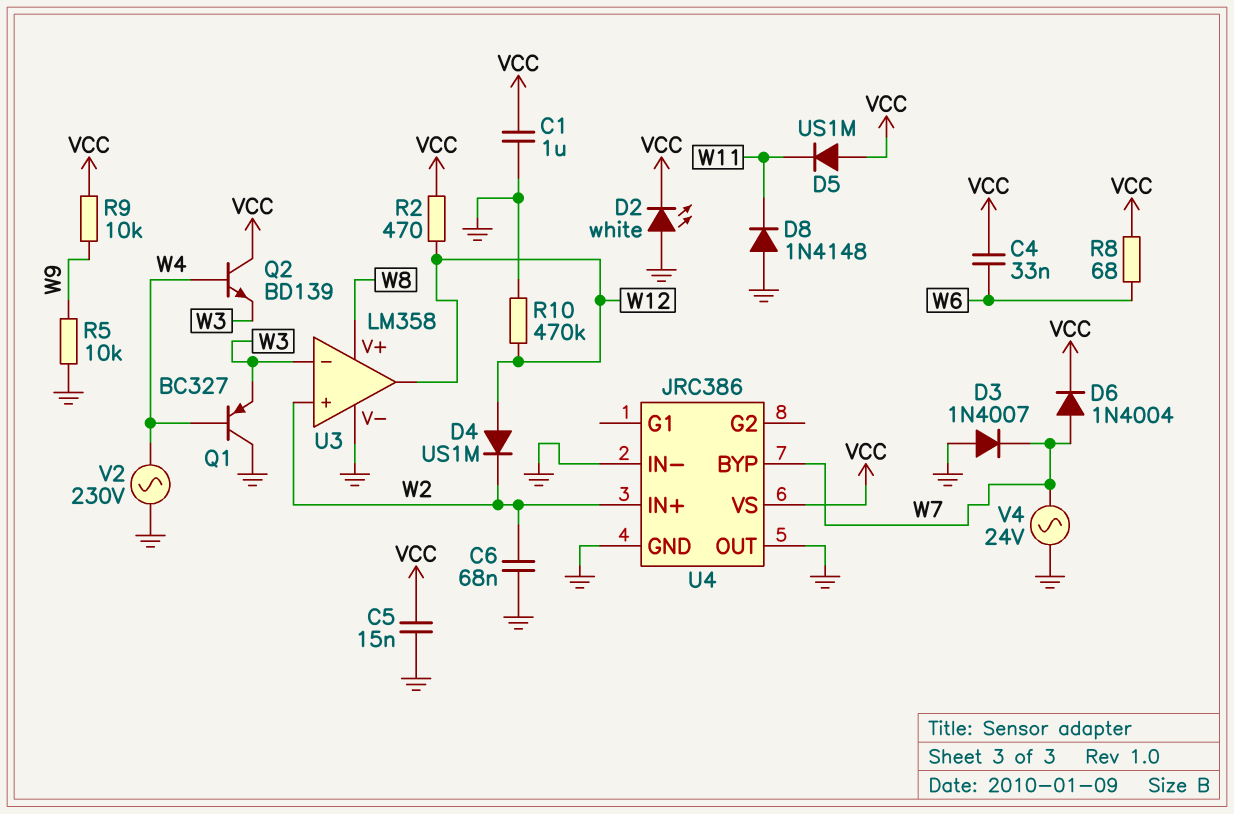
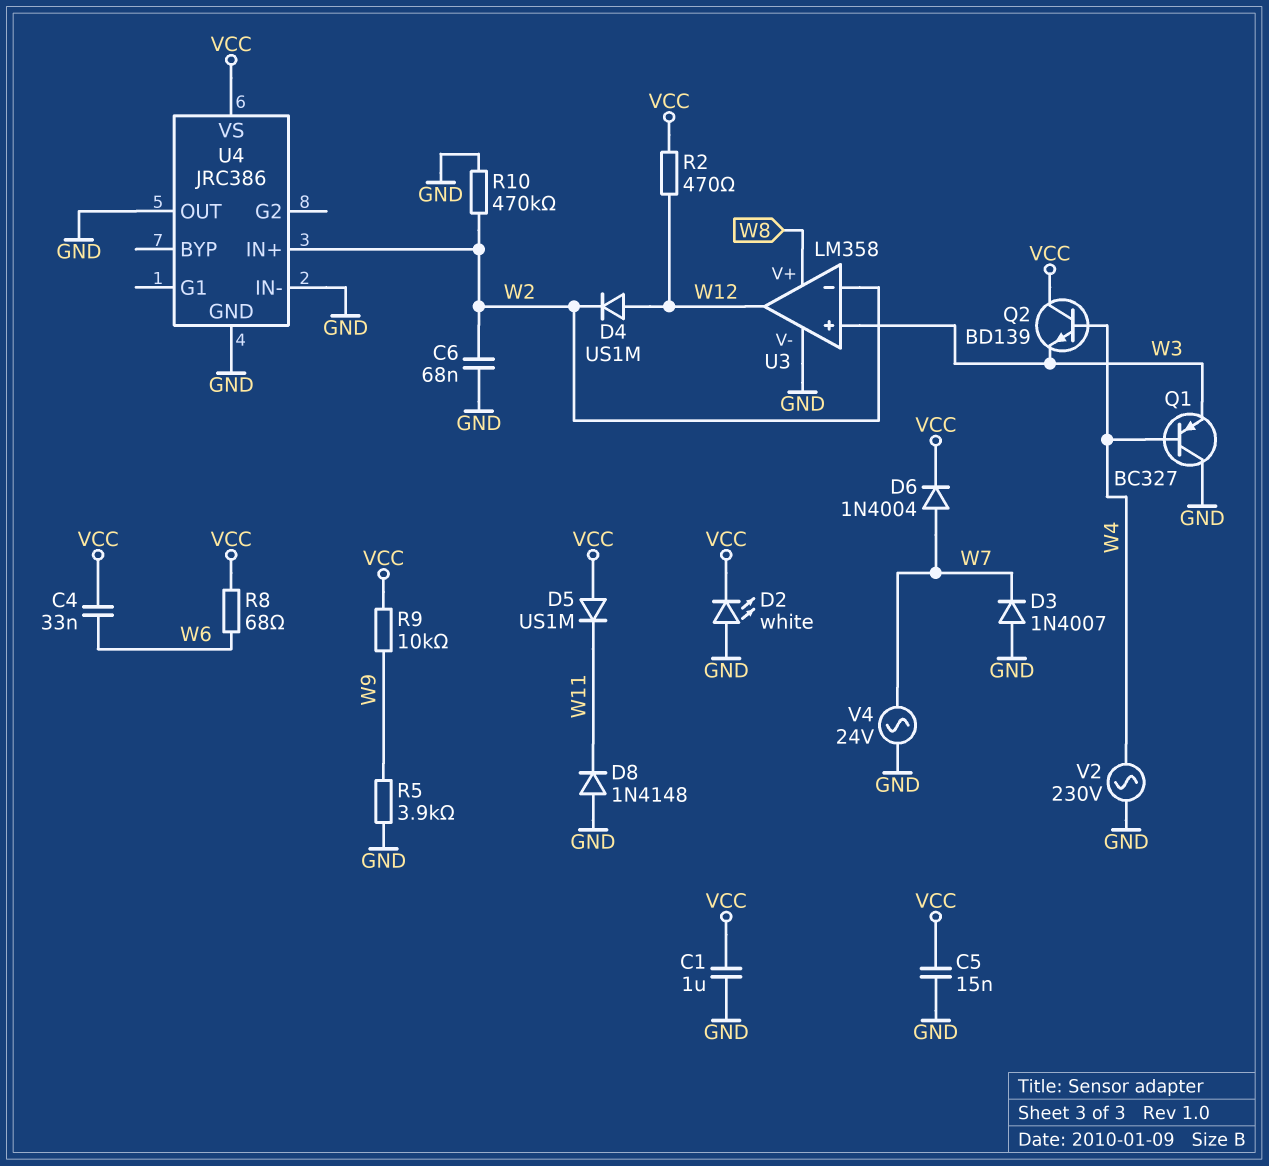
R5: 10k (GND, W9) -> 3.9k (GND, W9)
R10: 470k (GND, W12) -> 470k (GND, W2)
U3 pin in+: W2 -> W3
U3 pin in-: W3 -> W2
U4 pin BYP: W7 -> none

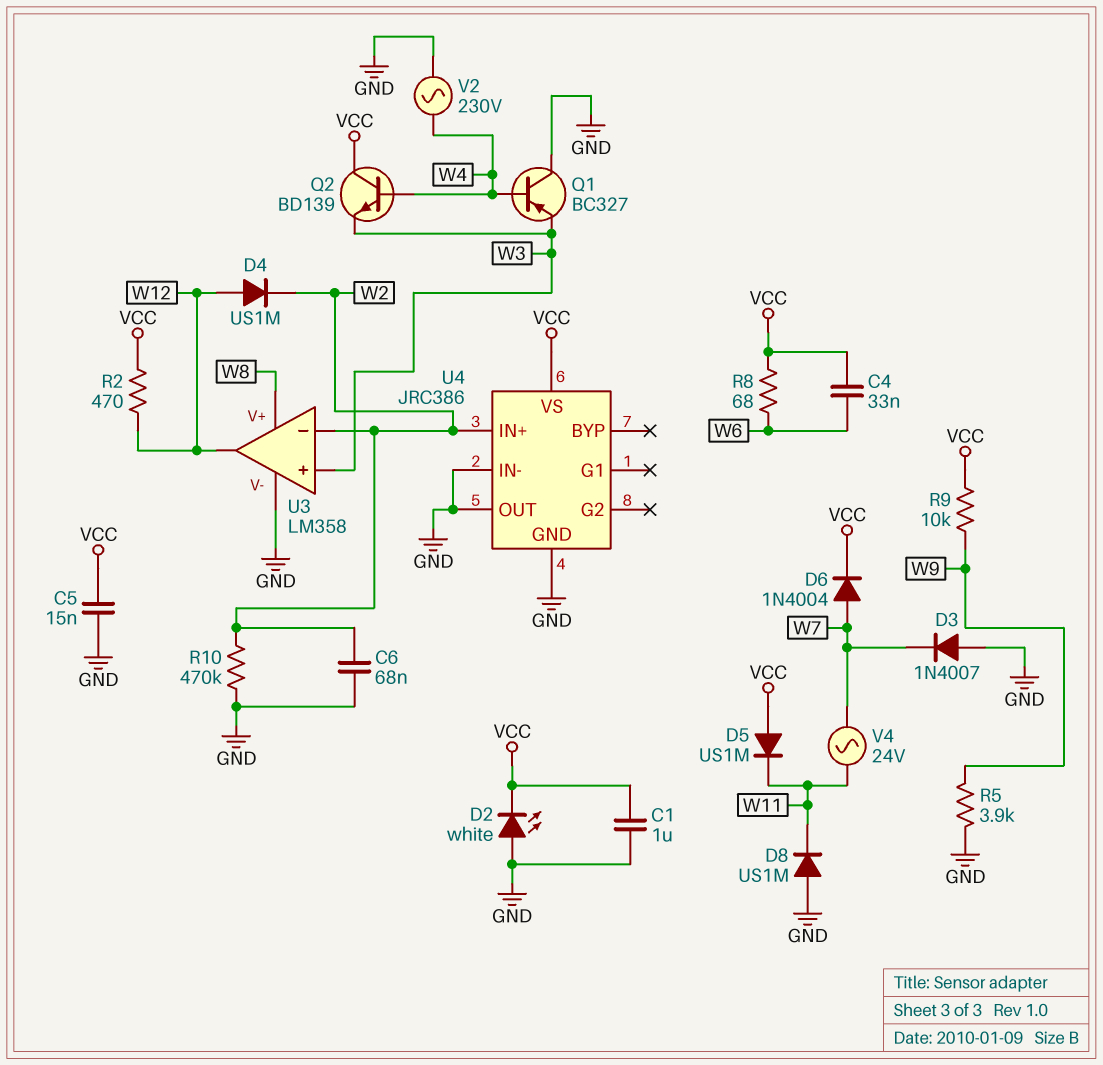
D8: diode 1N4148 (A GND, K W11) -> diode US1M (A GND, K W11)
V4: AC 24V (GND, W7) -> AC 24V (W7, W11)

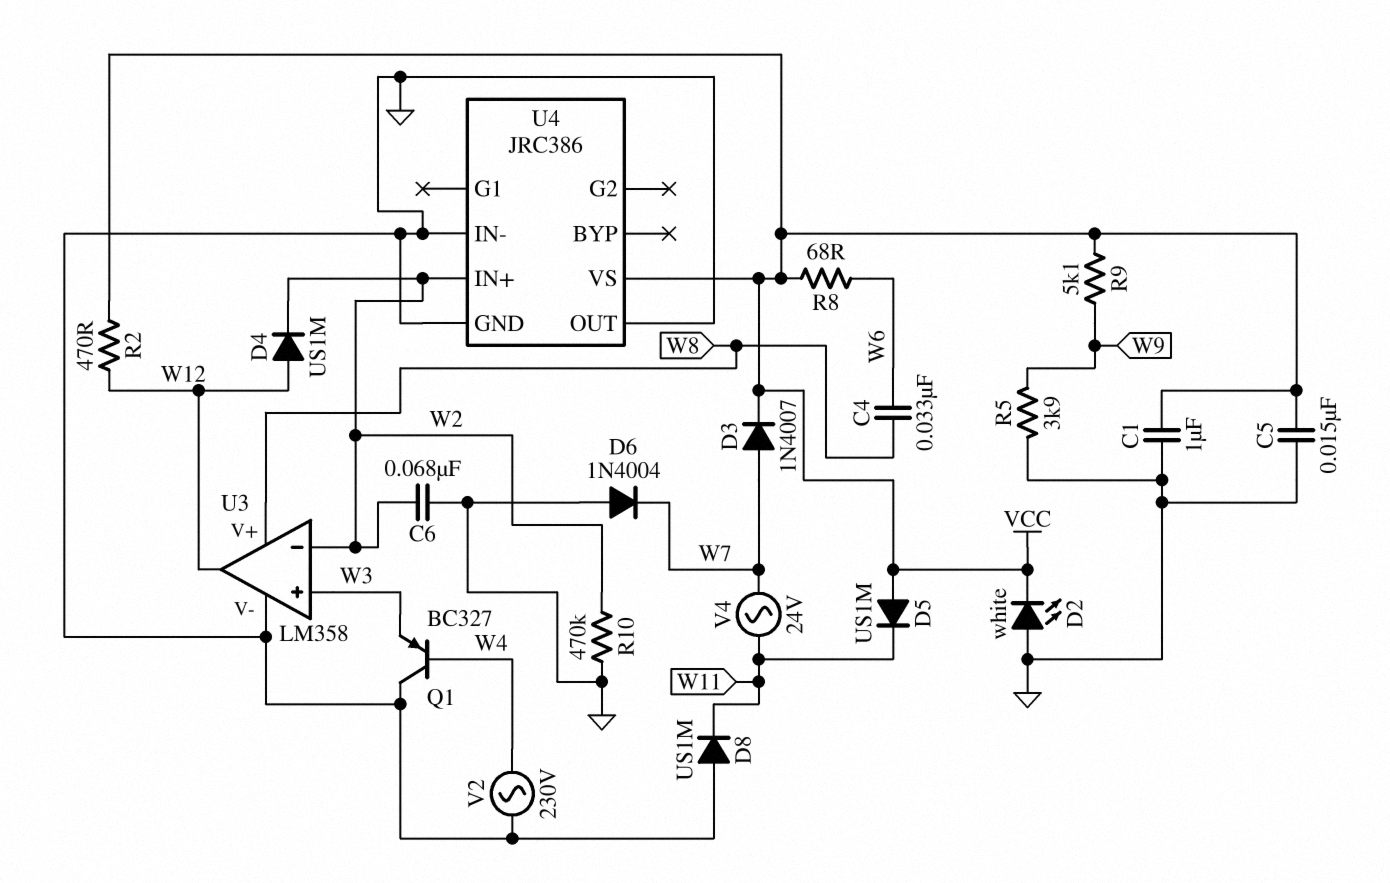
C4: 33nF (VCC, W6) -> 33nF (W6, W8)
D3: diode 1N4007 (A GND, K W7) -> diode 1N4007 (A W7, K VCC)
D6: diode 1N4004 (A W7, K VCC) -> diode 1N4004 (A GND, K W7)
Q2: NPN BD139 (B W4, C VCC, E W3) -> none
R9: 10k (VCC, W9) -> 5.1k (VCC, W9)

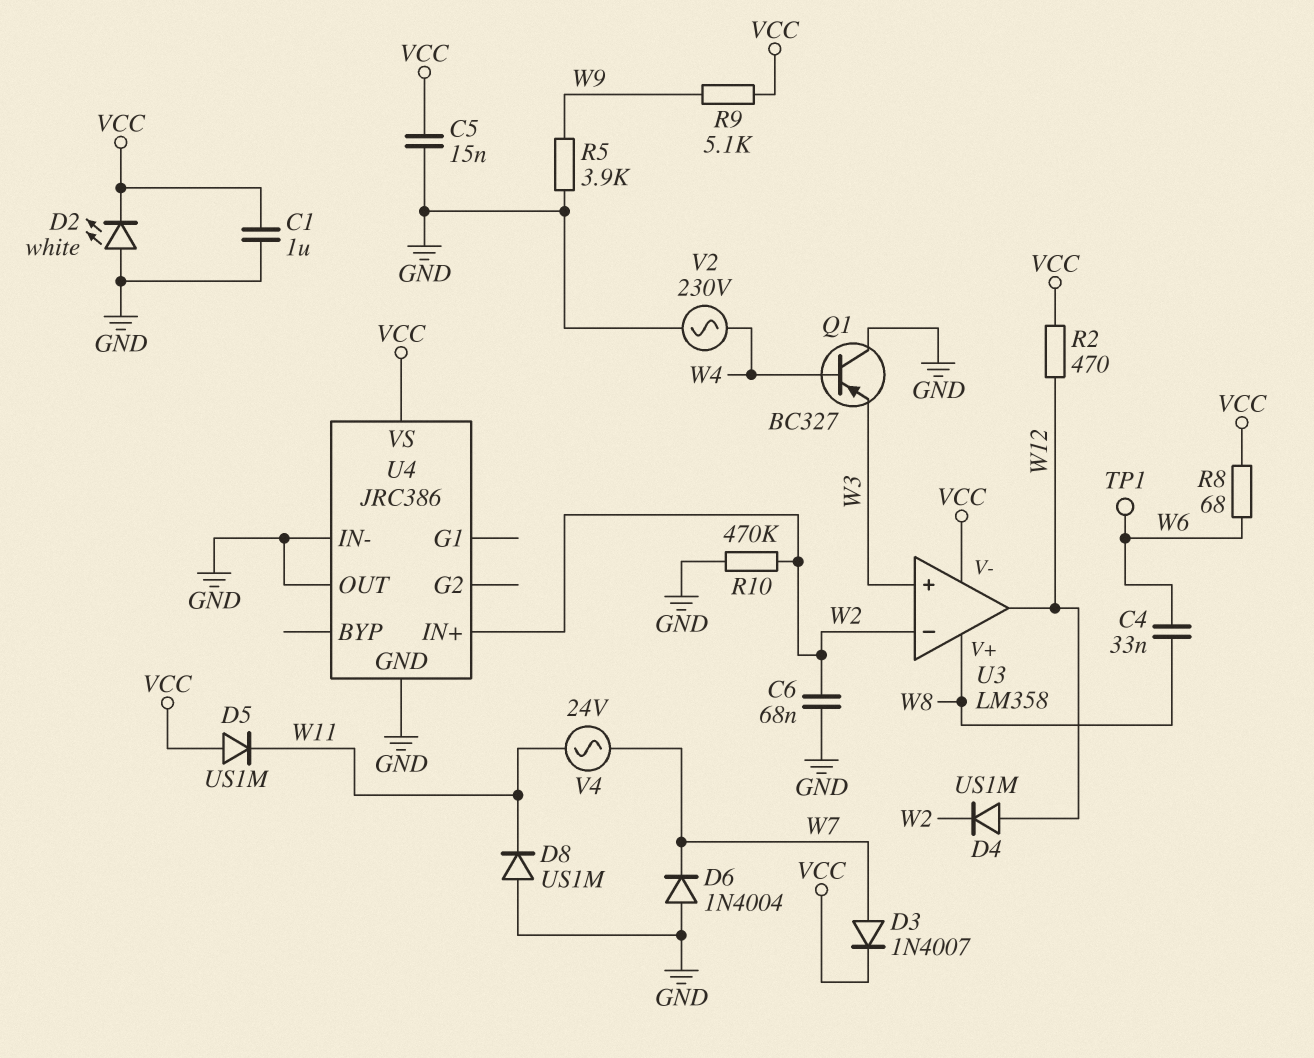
TP1: none -> test point (W6)
U3 pin V-: GND -> VCC

